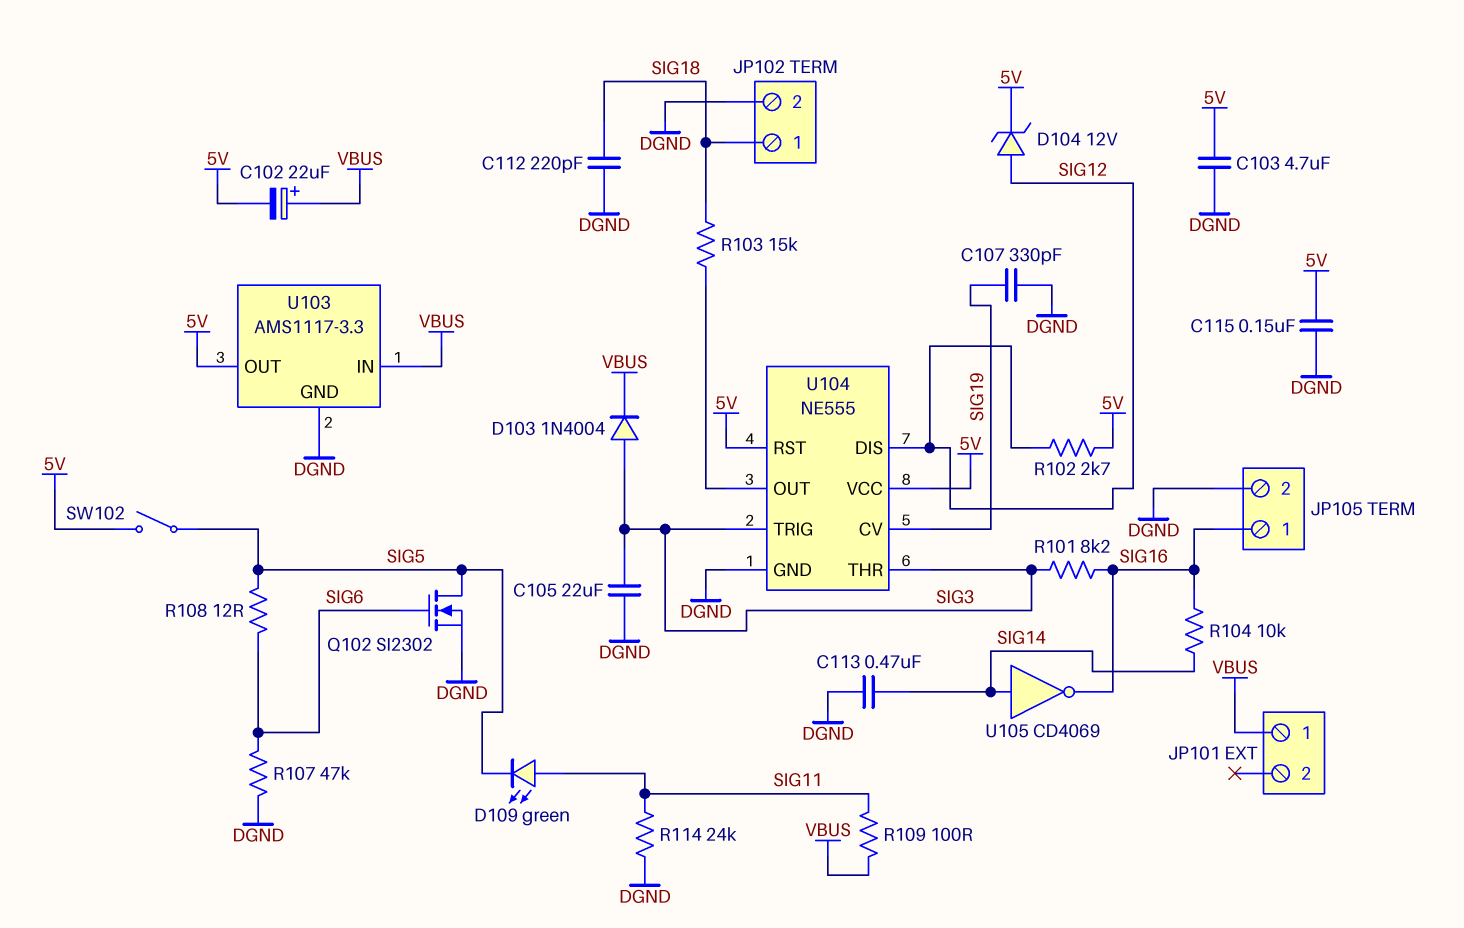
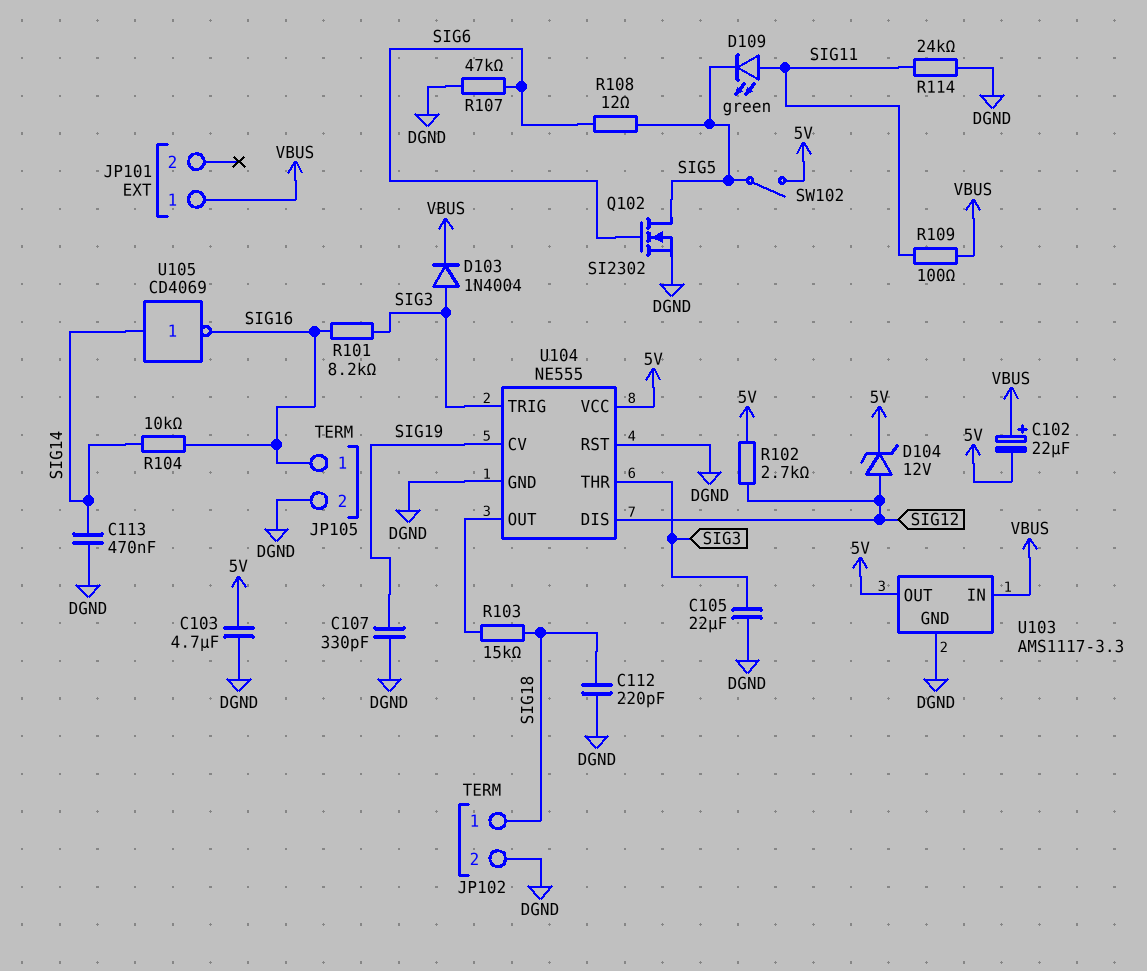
C115: 150nF (5V, DGND) -> none
U104 pin RST: 5V -> DGND

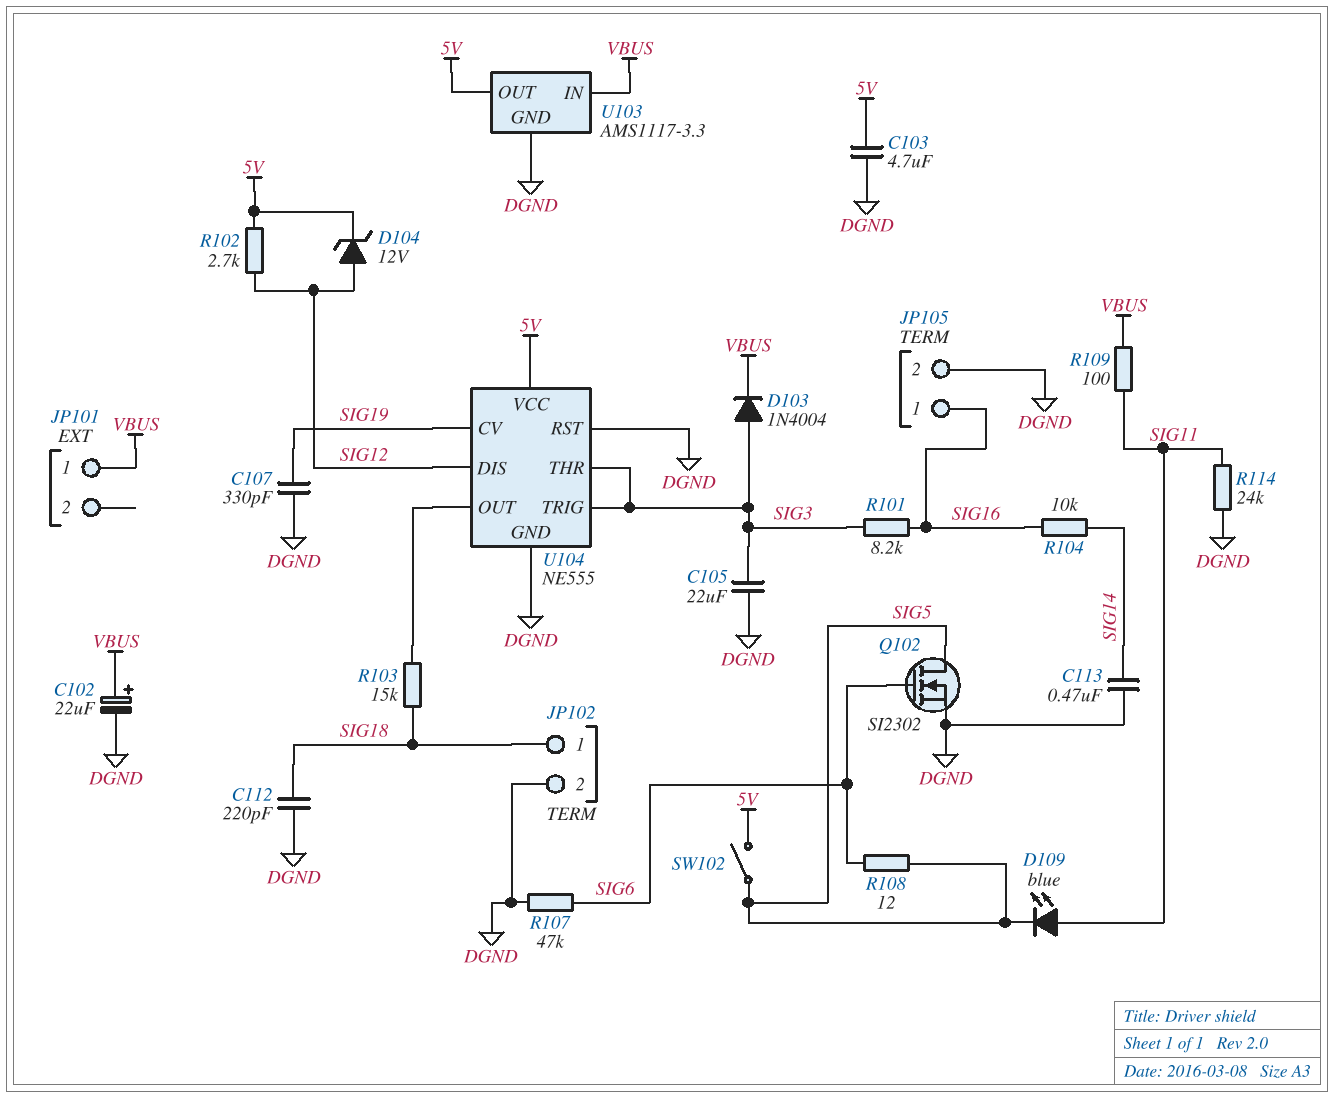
C102: 22uF (plus VBUS, minus 5V) -> 22uF (plus VBUS, minus DGND)
D109: LED green (A SIG11, K SIG5) -> LED blue (A SIG11, K SIG5)
U105: NOT CD4069 (in SIG14, out SIG16) -> none

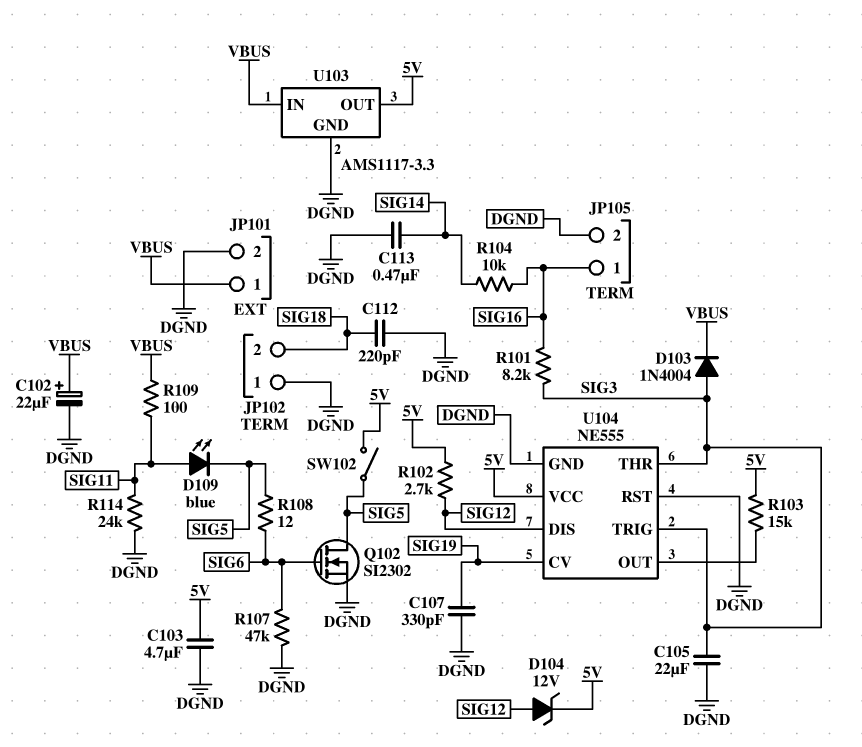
JP101 pin 2: none -> DGND
JP102 pin 1: SIG18 -> DGND
JP102 pin 2: DGND -> SIG18
R103: 15k (SIG18, U104/OUT) -> 15k (5V, U104/OUT)

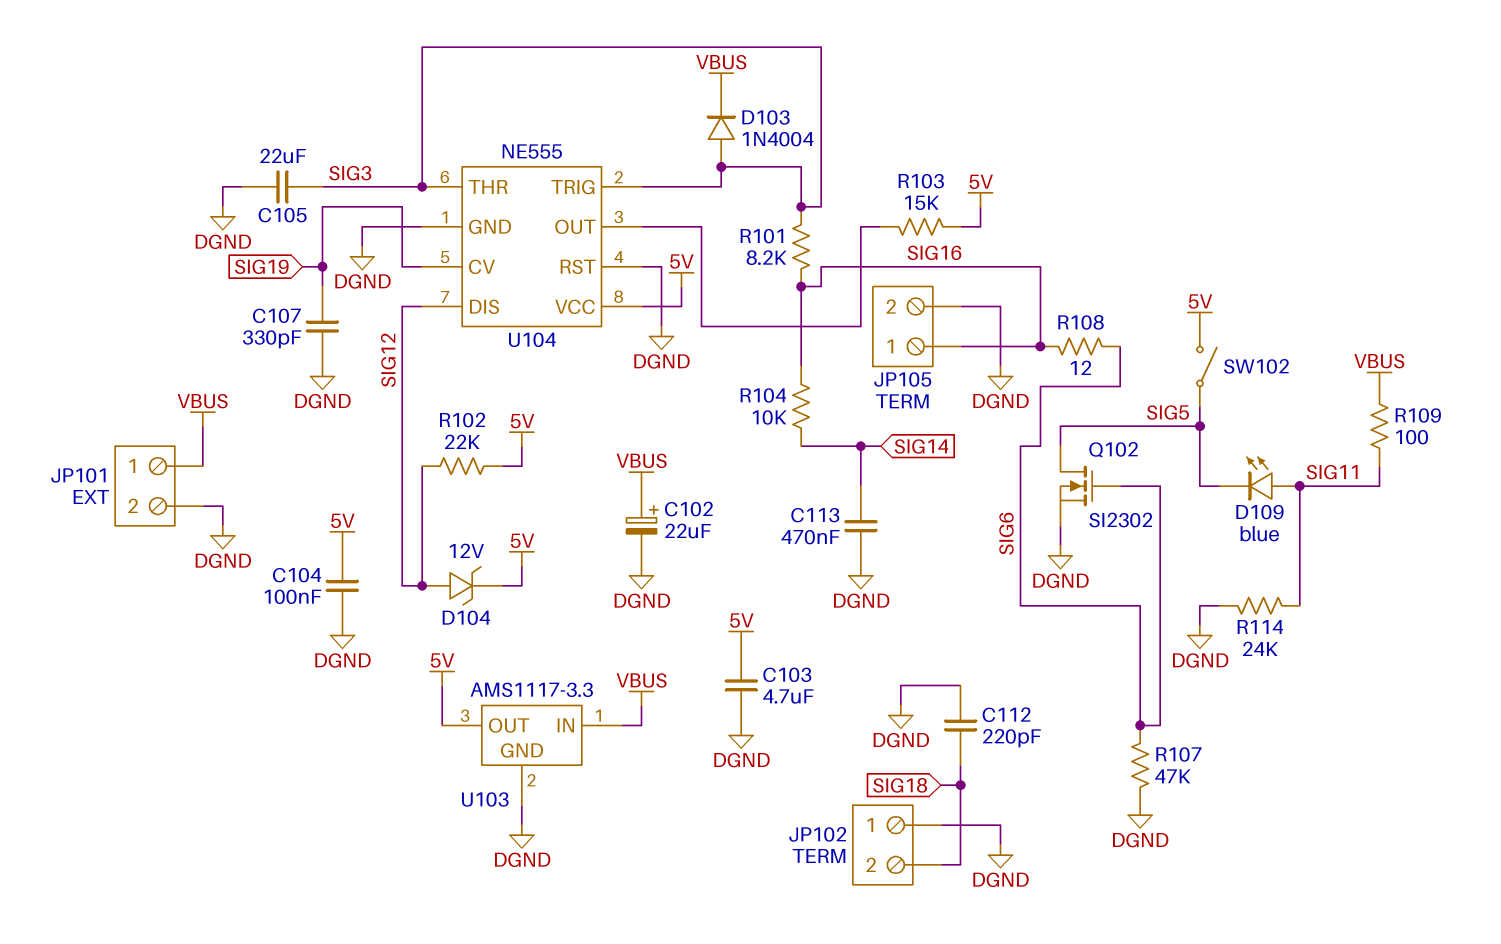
C104: none -> 100nF (5V, DGND)
R102: 2.7k (5V, SIG12) -> 22k (5V, SIG12)
R108: 12 (SIG5, SIG6) -> 12 (SIG6, SIG16)

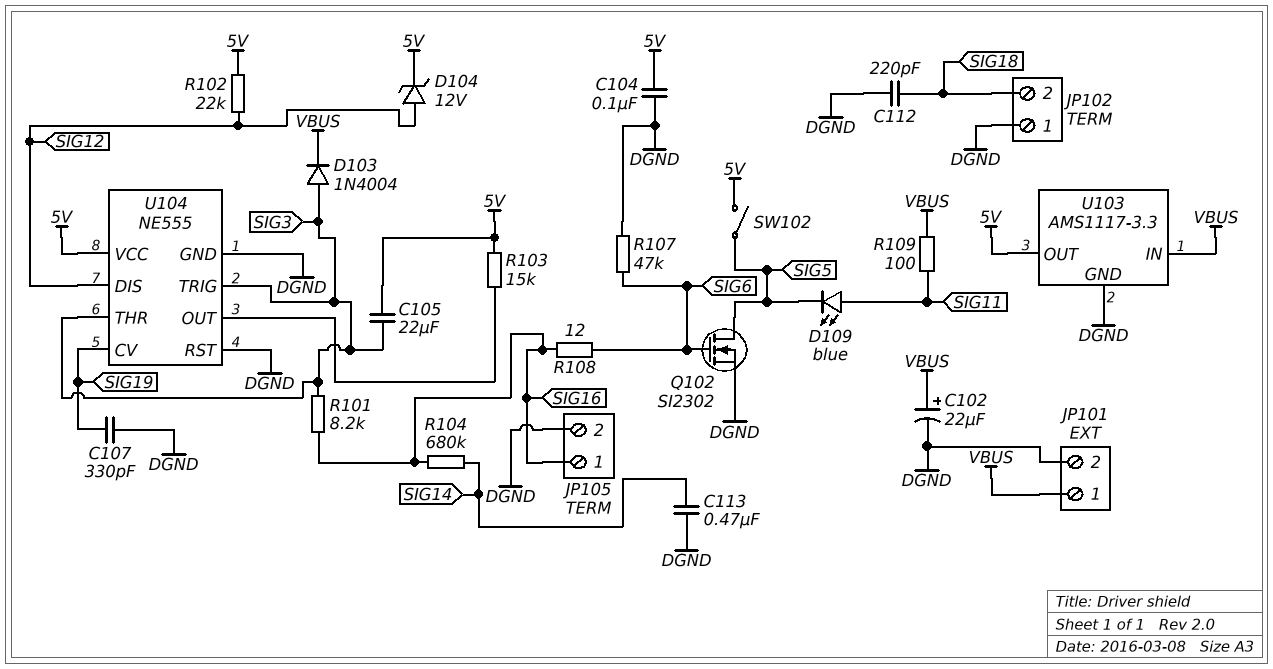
C103: 4.7uF (5V, DGND) -> none
C105: 22uF (DGND, SIG3) -> 22uF (5V, SIG3)
R104: 10k (SIG14, SIG16) -> 680k (SIG14, SIG16)
R114: 24k (DGND, SIG11) -> none

